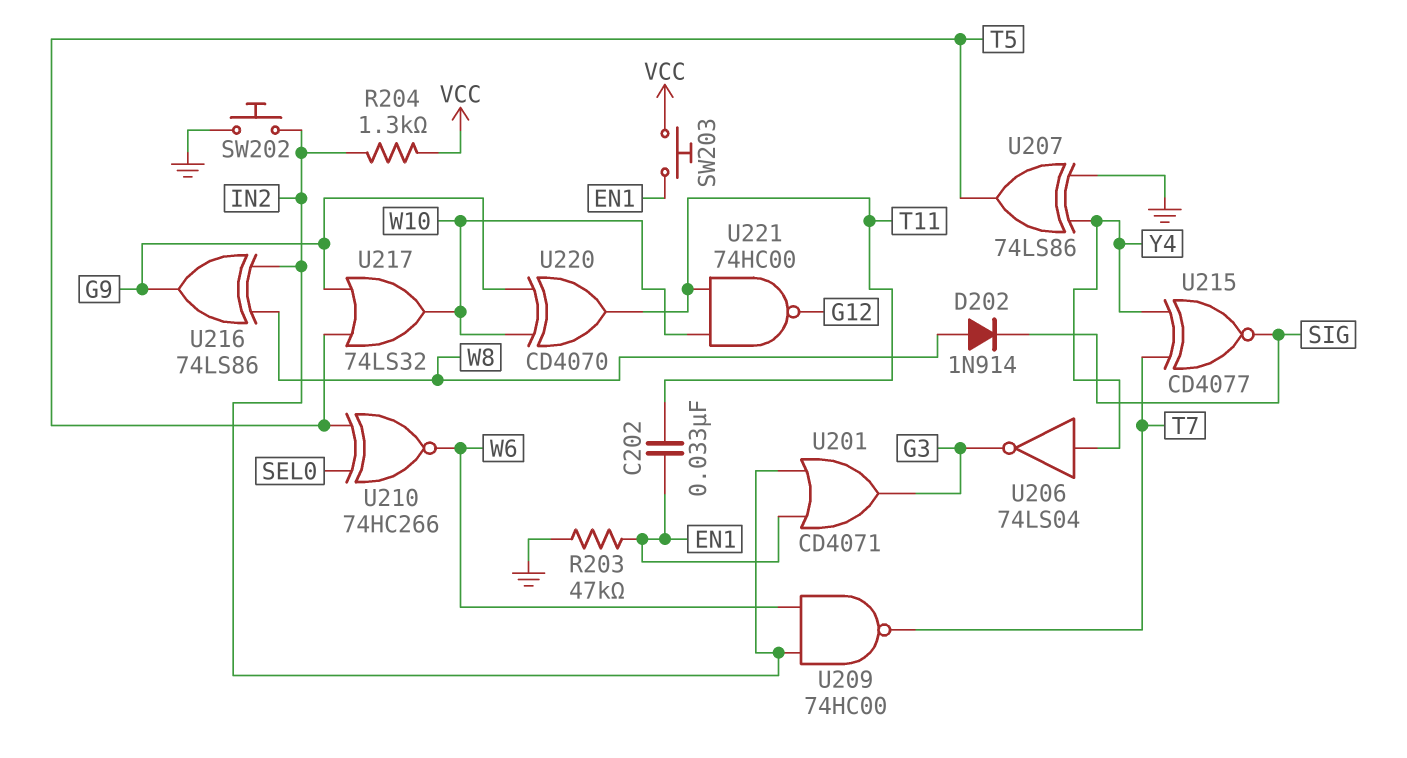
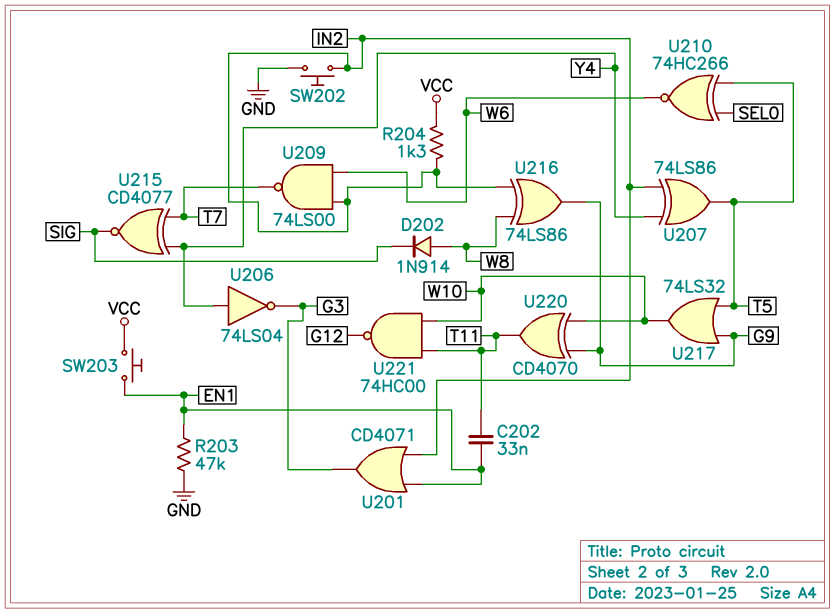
U207: XOR 74LS86 (in GND, in Y4, out T5) -> XOR 74LS86 (in IN2, in Y4, out T5)
U209: NAND 74HC00 (in IN2, in W6, out T7) -> NAND 74LS00 (in IN2, in W6, out T7)

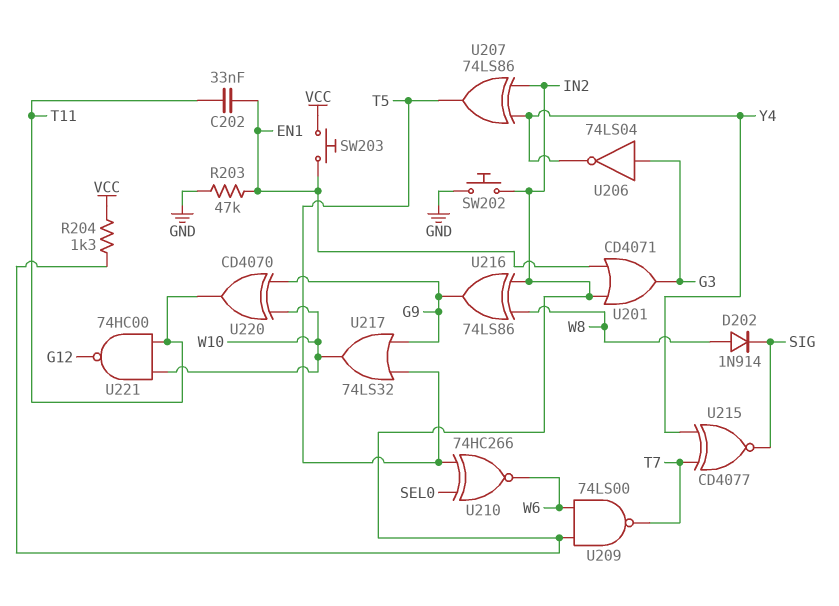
U206: NOT 74LS04 (in Y4, out G3) -> NOT 74LS04 (in G3, out Y4)

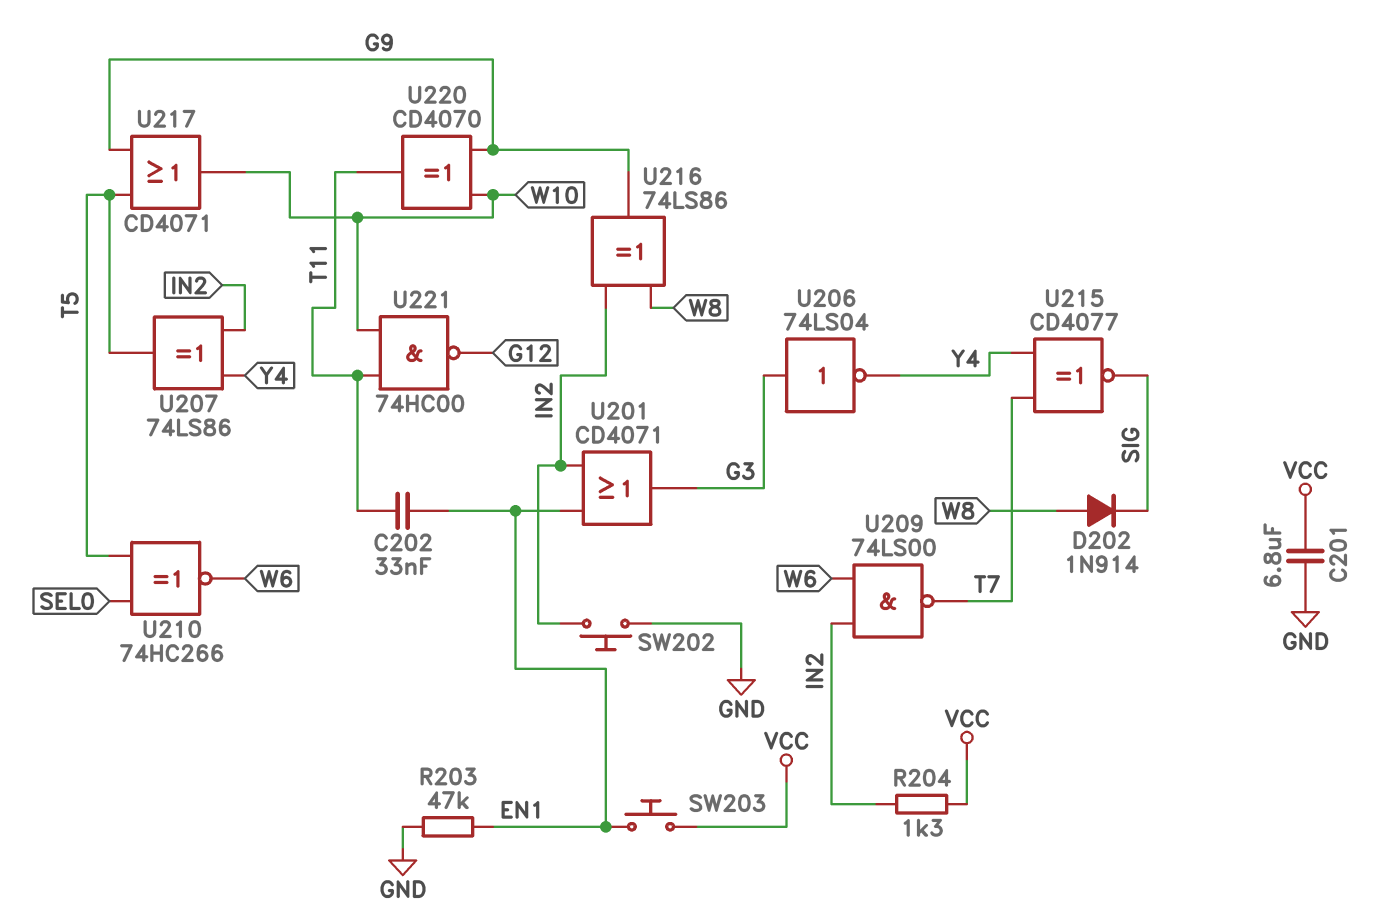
C201: none -> 6.8uF (GND, VCC)
U217: OR 74LS32 (in G9, in T5, out W10) -> OR CD4071 (in G9, in T5, out W10)

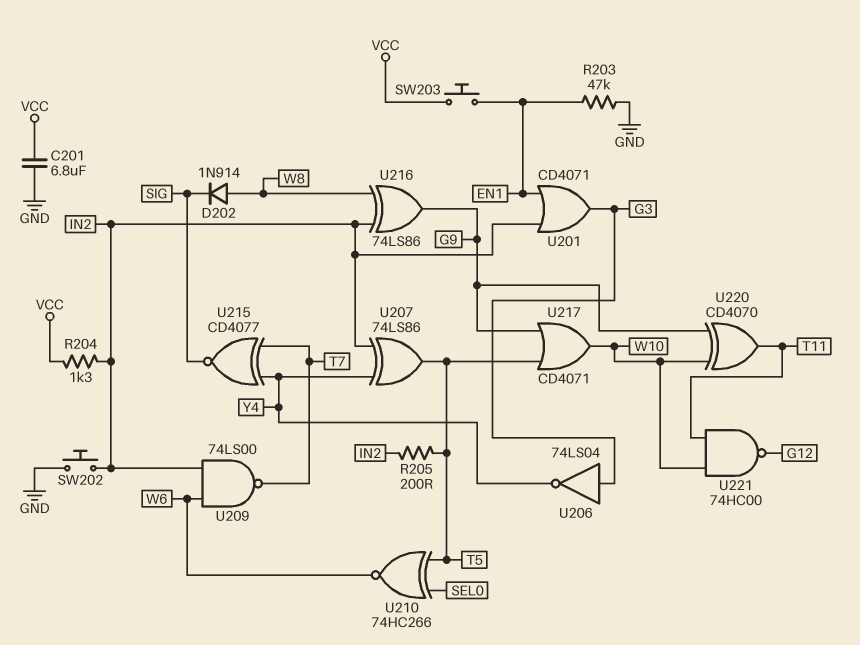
C202: 33nF (EN1, T11) -> none
R205: none -> 200 (IN2, T5)

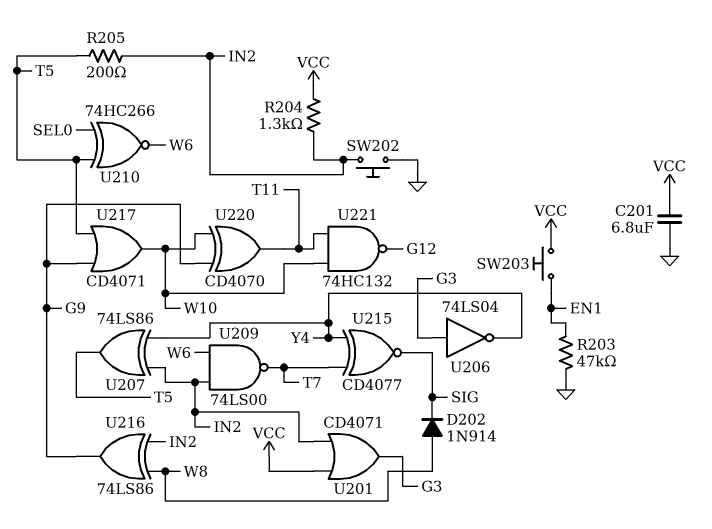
U201: OR CD4071 (in EN1, in IN2, out G3) -> OR CD4071 (in IN2, in VCC, out G3)
U221: NAND 74HC00 (in T11, in W10, out G12) -> NAND 74HC132 (in T11, in W10, out G12)

